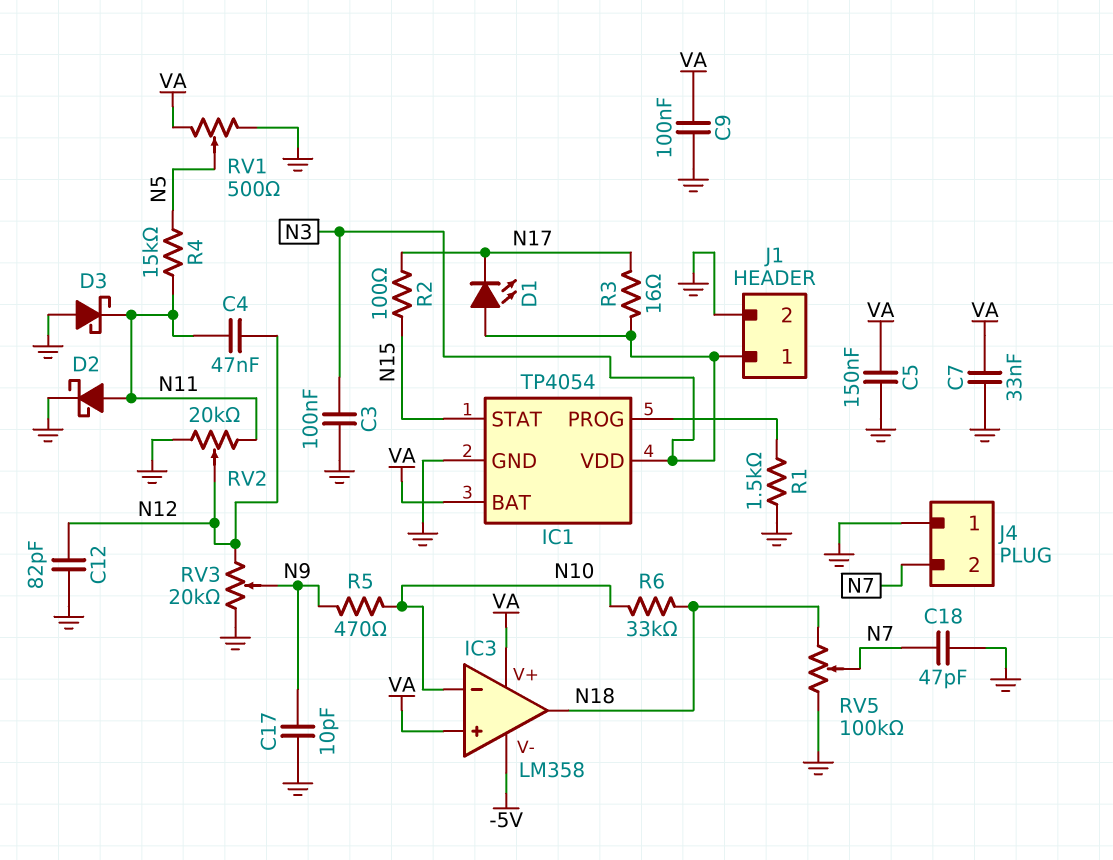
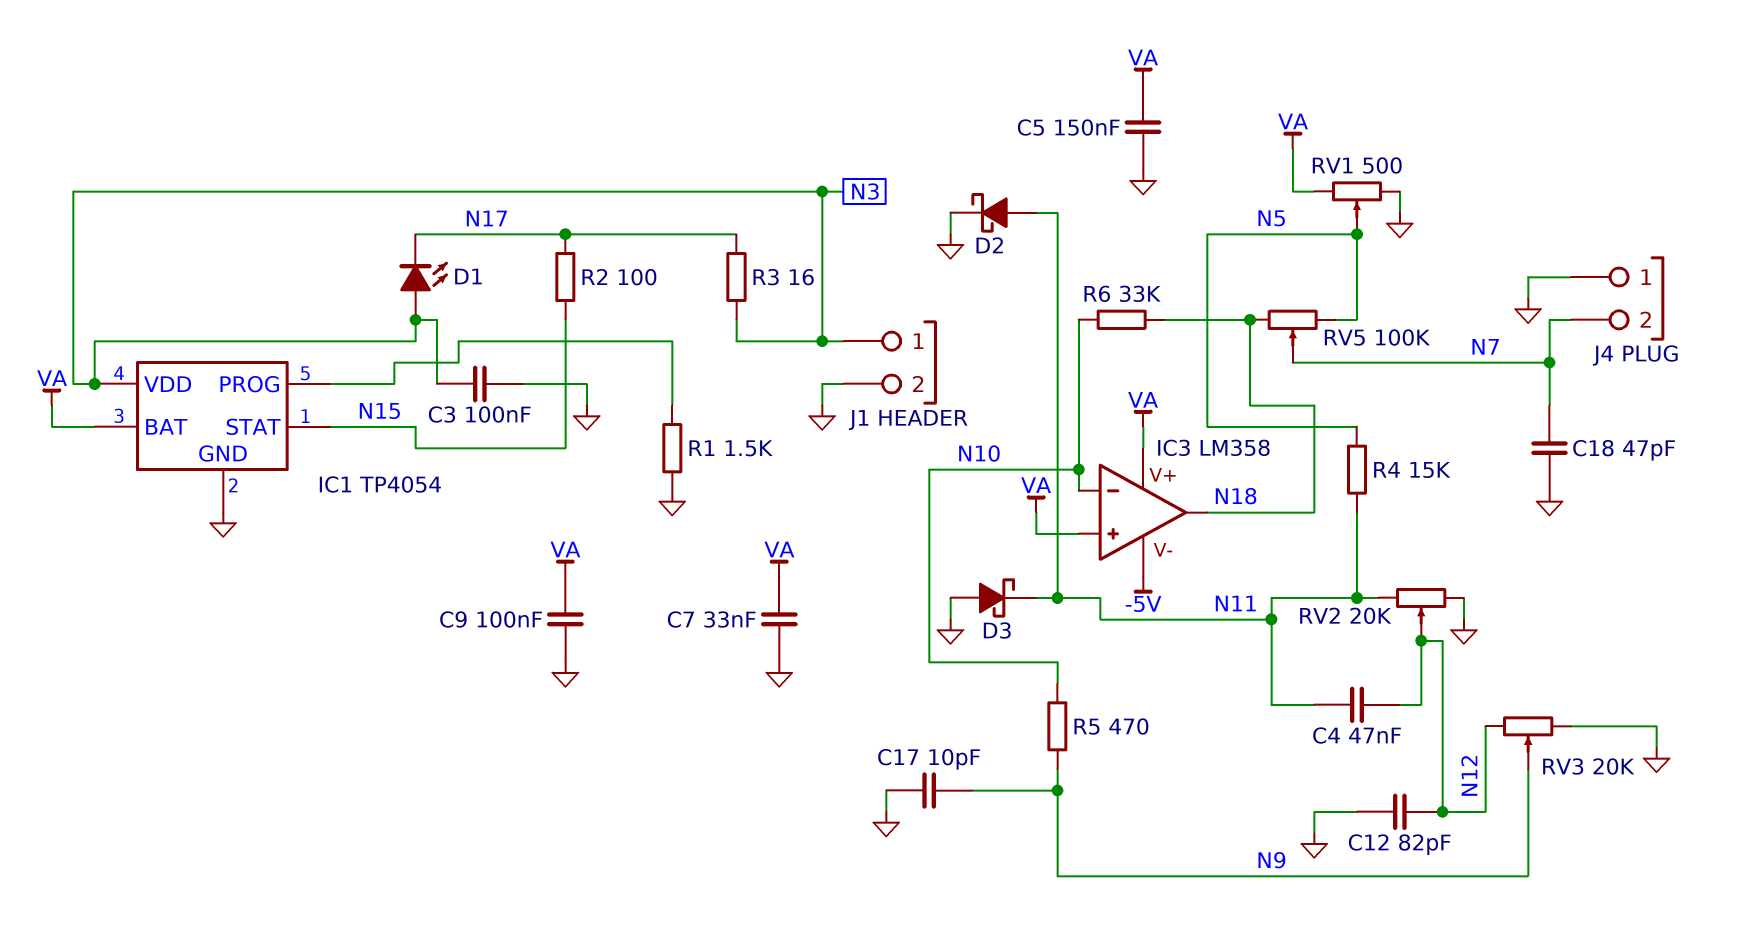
RV5: 100k (GND, N18, wiper N7) -> 100k (N5, N18, wiper N7)

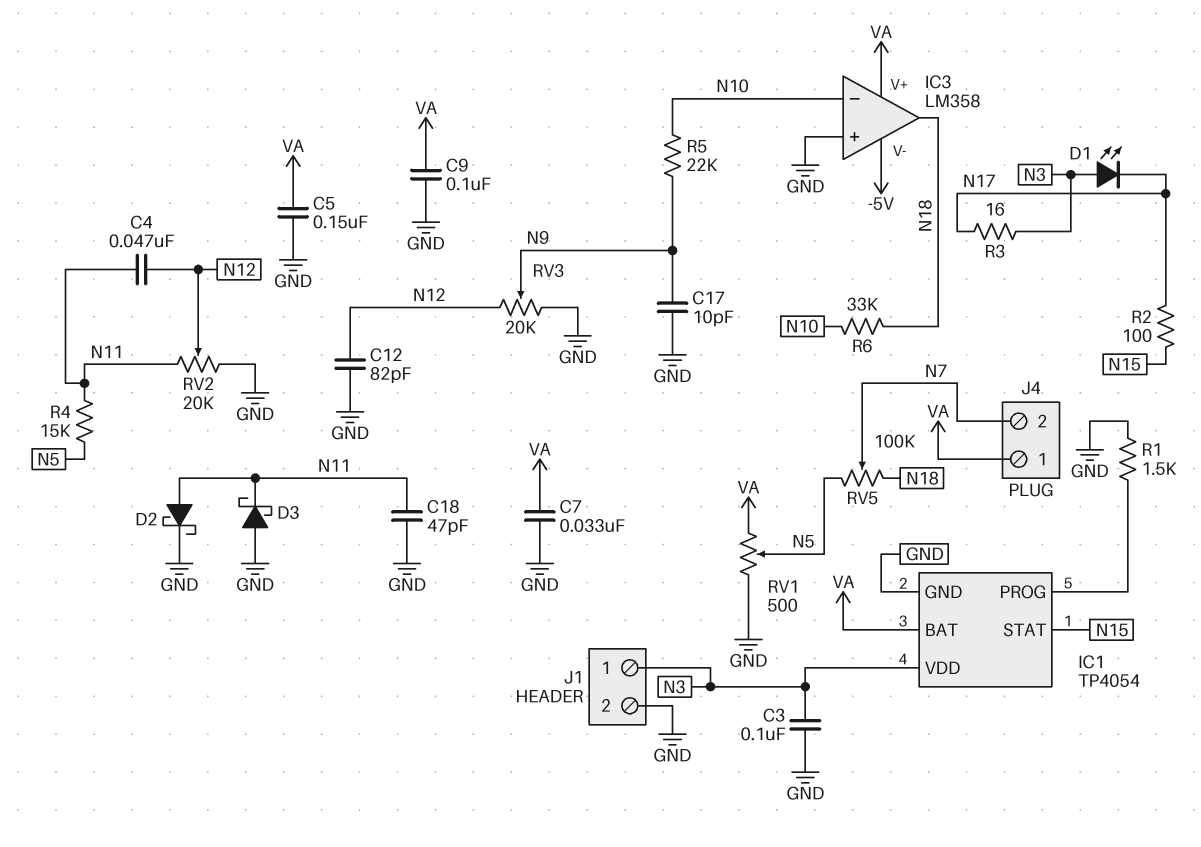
C18: 47pF (GND, N7) -> 47pF (GND, N11)
IC3 pin in+: VA -> GND
J4 pin 1: GND -> VA
R5: 470 (N9, N10) -> 22k (N9, N10)

